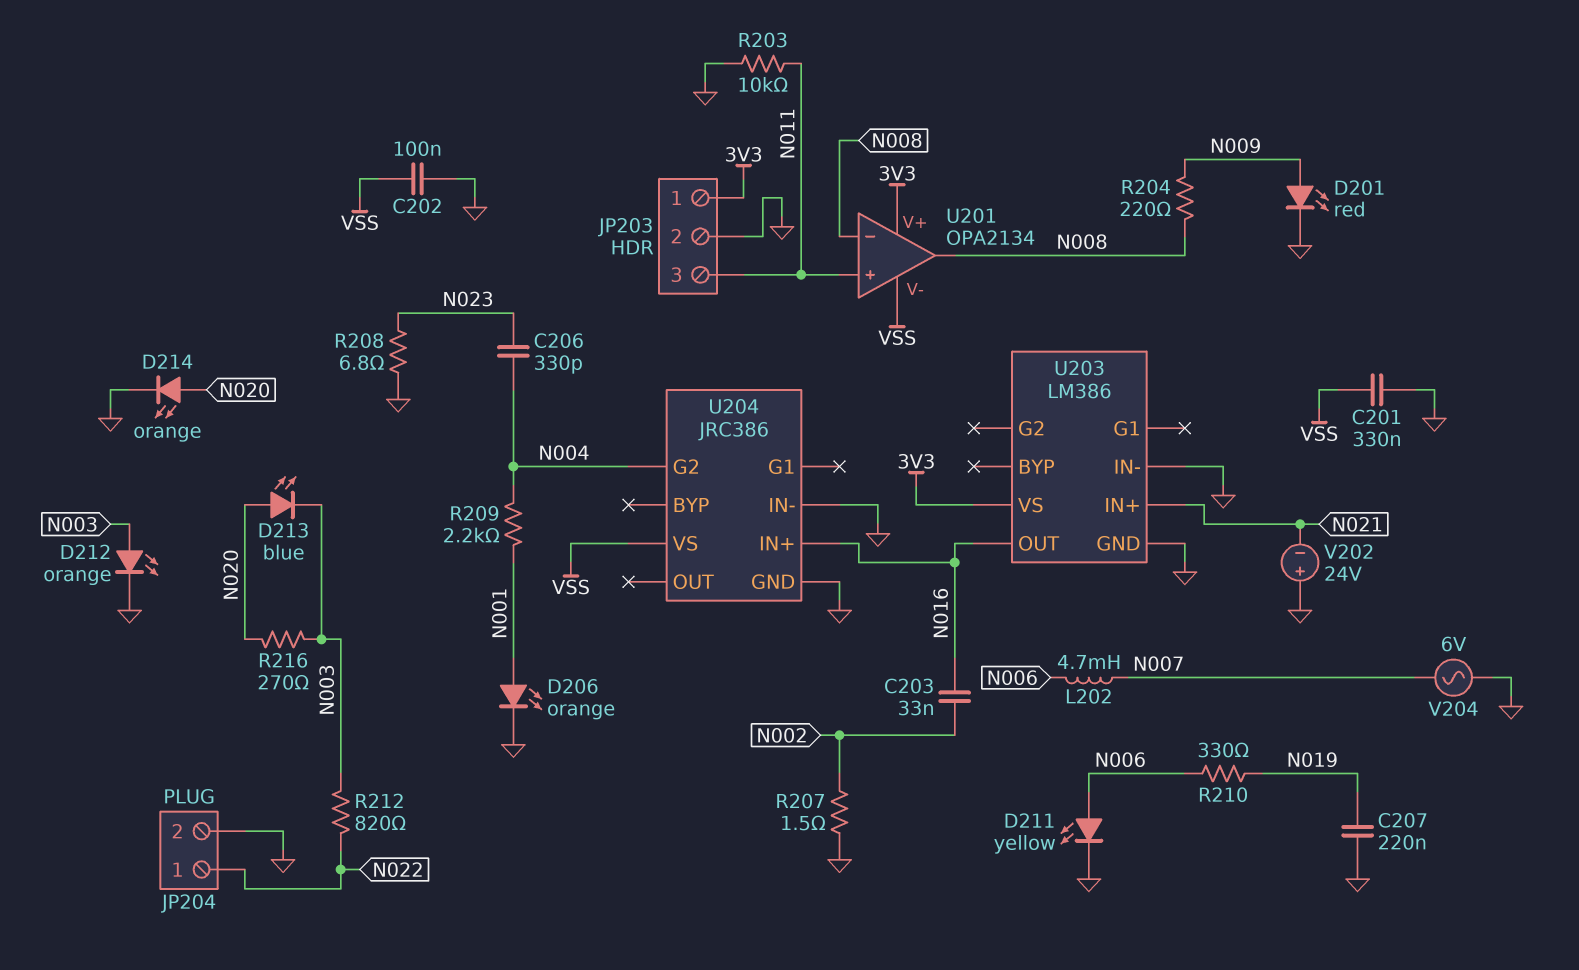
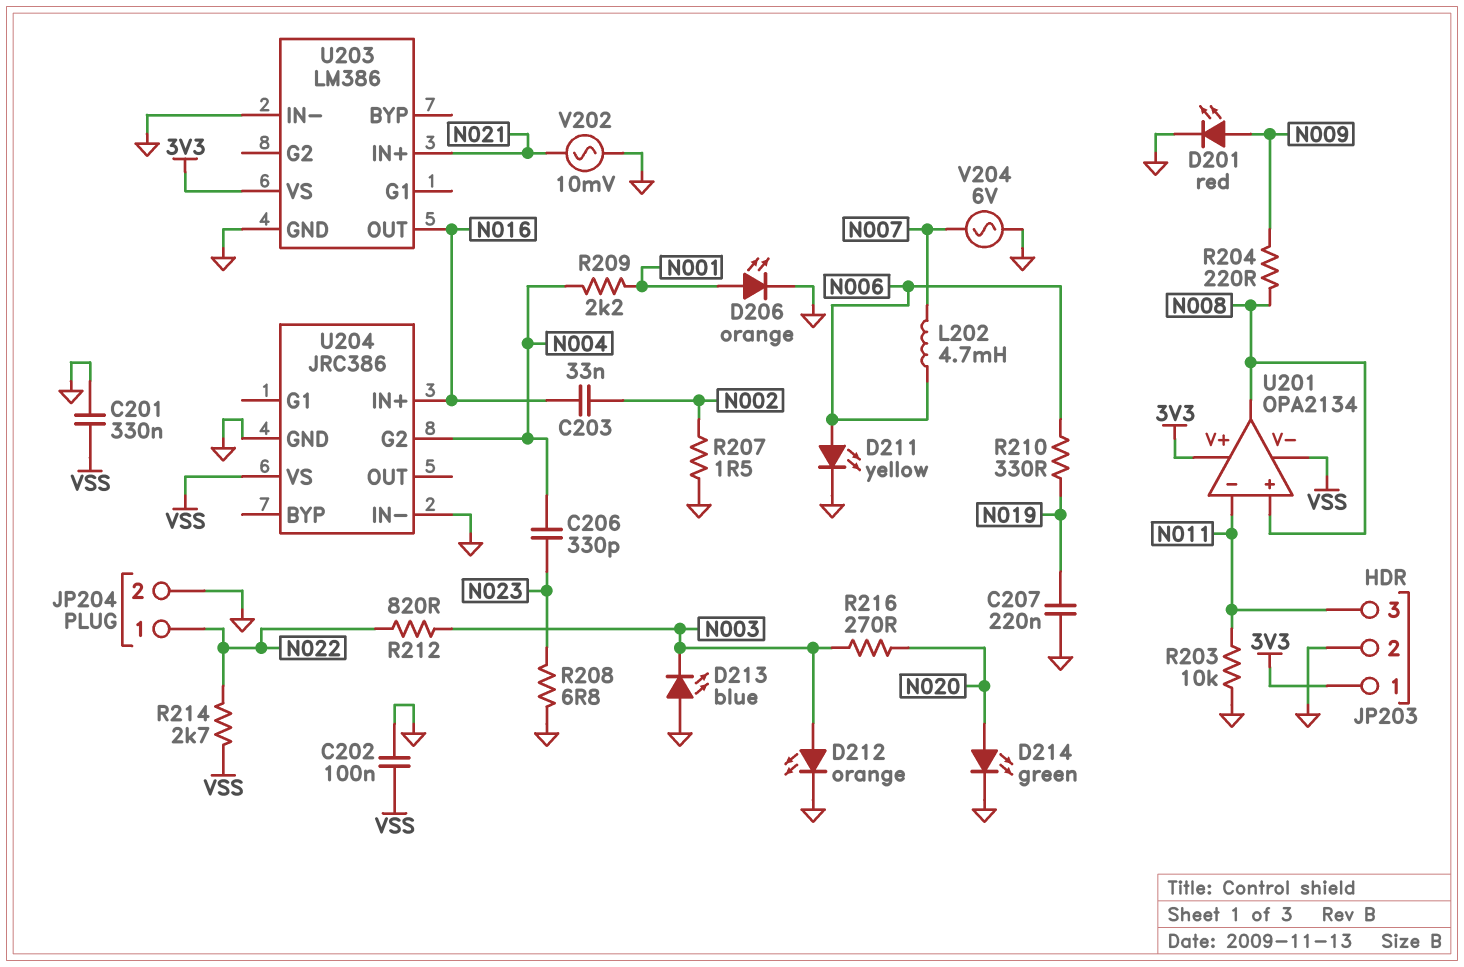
D213: LED blue (A N020, K N003) -> LED blue (A GND, K N003)
D214: LED orange (A N020, K GND) -> LED green (A N020, K GND)
R214: none -> 2.7k (N022, VSS)
U201 pin in+: N011 -> N008
U201 pin in-: N008 -> N011
V202: 24V (plus GND, minus N021) -> AC 10mV (GND, N021)

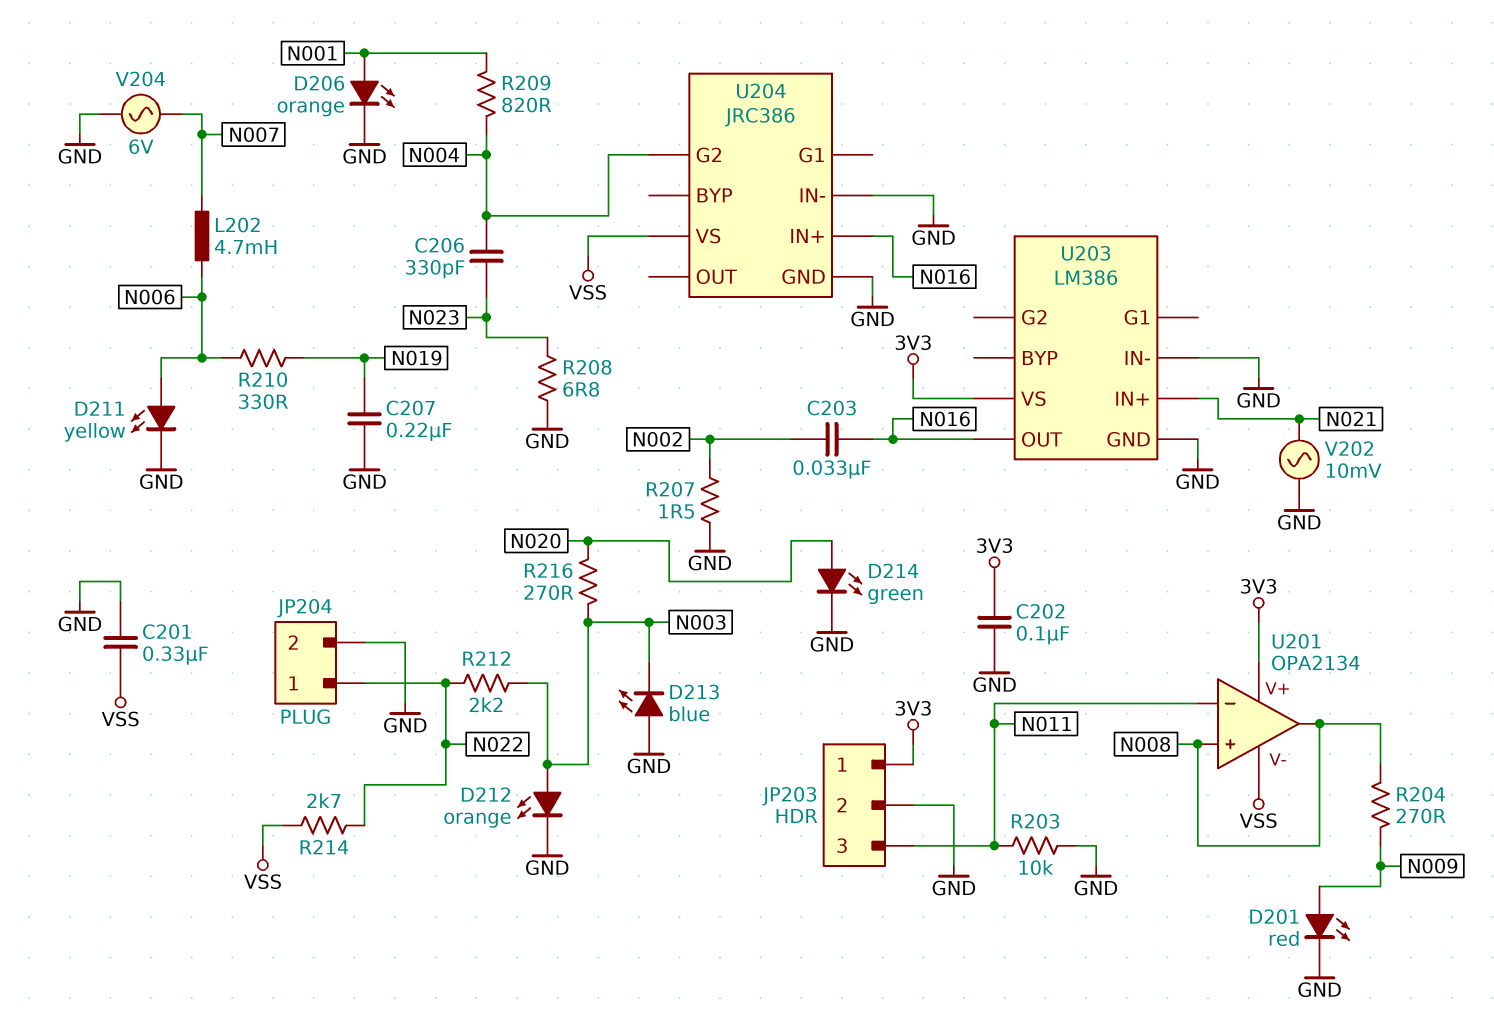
C202: 100nF (GND, VSS) -> 100nF (3V3, GND)
R204: 220 (N008, N009) -> 270 (N008, N009)
R209: 2.2k (N001, N004) -> 820 (N001, N004)
R212: 820 (N003, N022) -> 2.2k (N003, N022)

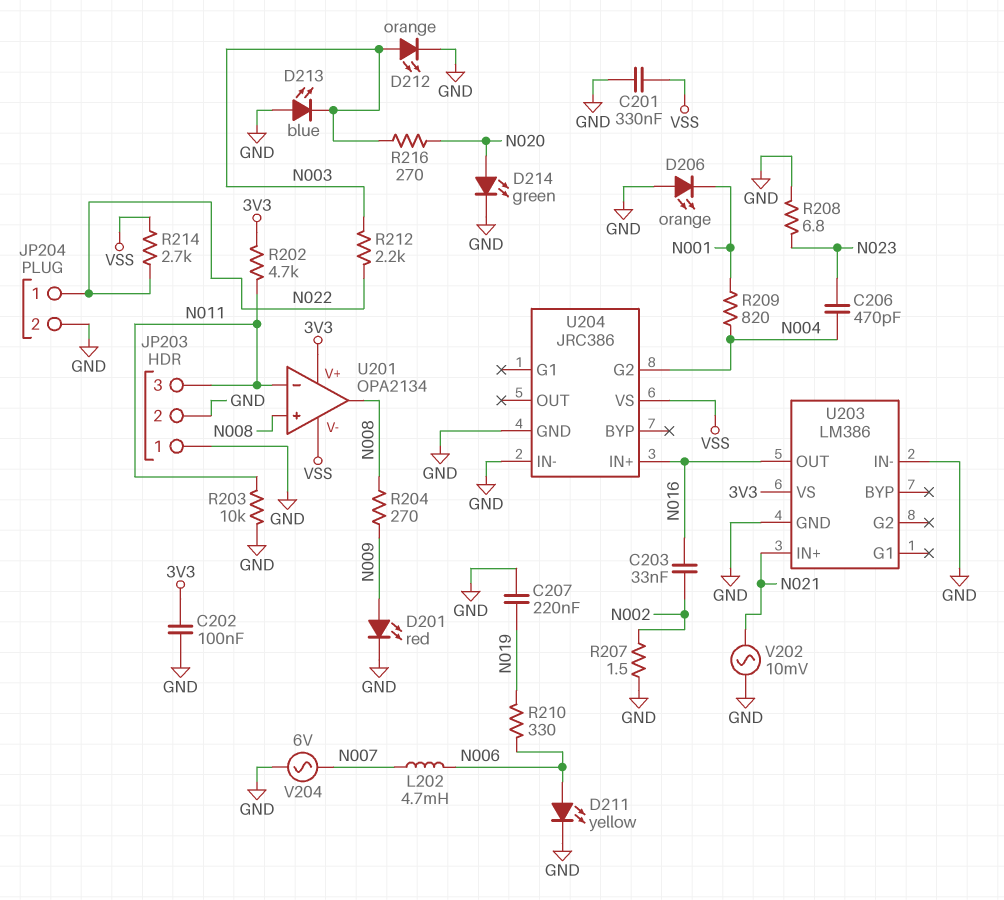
C206: 330pF (N004, N023) -> 470pF (N004, N023)
D206: LED orange (A N001, K GND) -> LED orange (A GND, K N001)
JP203 pin 1: 3V3 -> GND
R202: none -> 4.7k (3V3, N011)

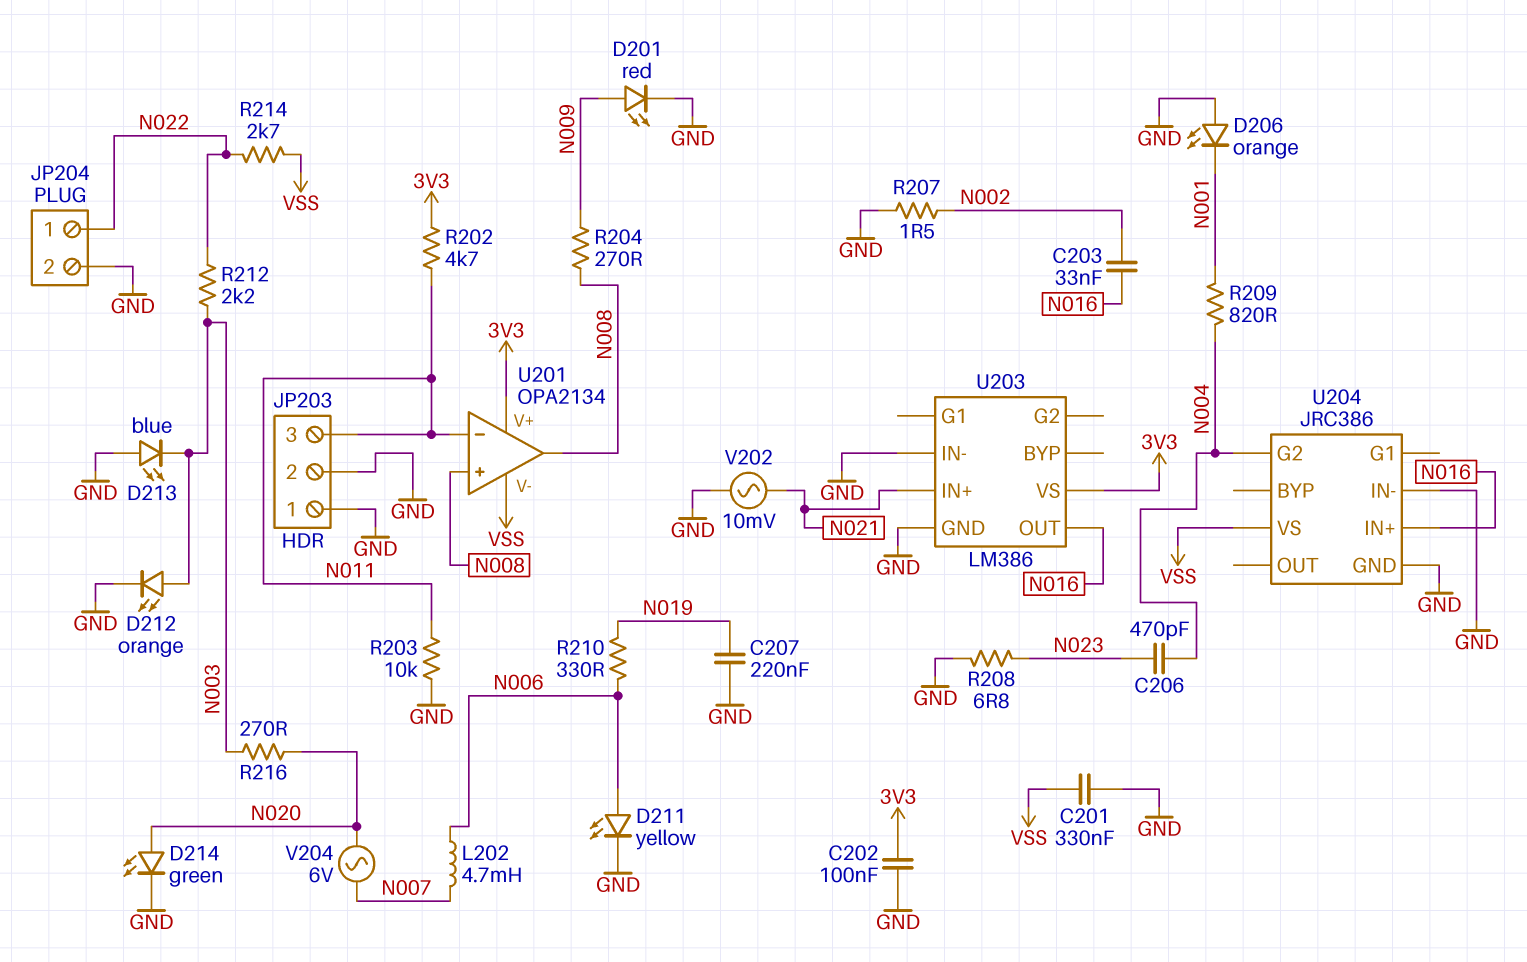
V204: AC 6V (GND, N007) -> AC 6V (N007, N020)

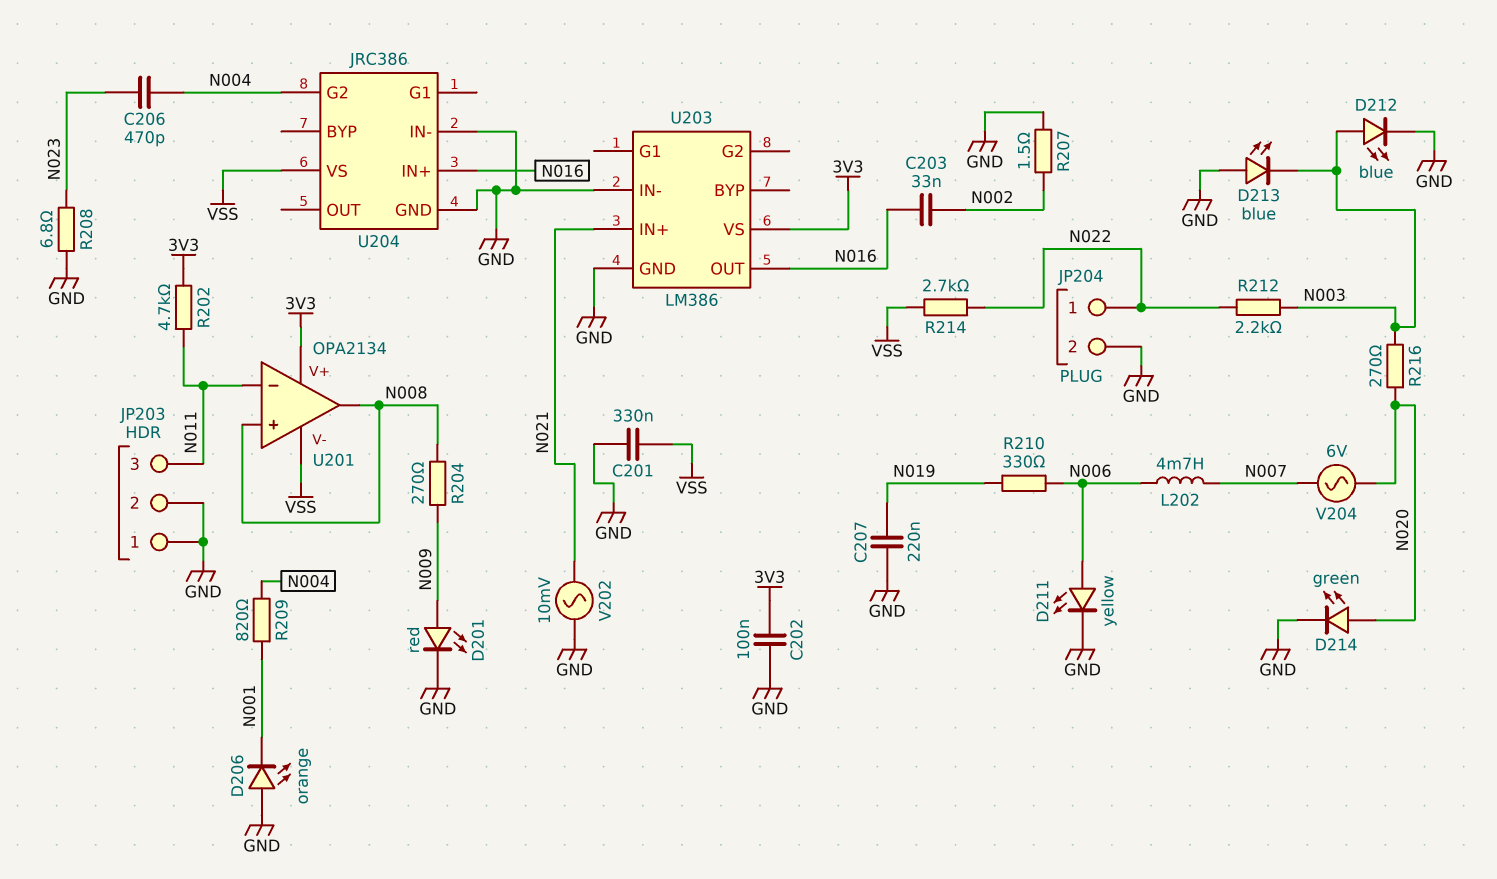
D212: LED orange (A N003, K GND) -> LED blue (A N003, K GND)
R203: 10k (GND, N011) -> none

